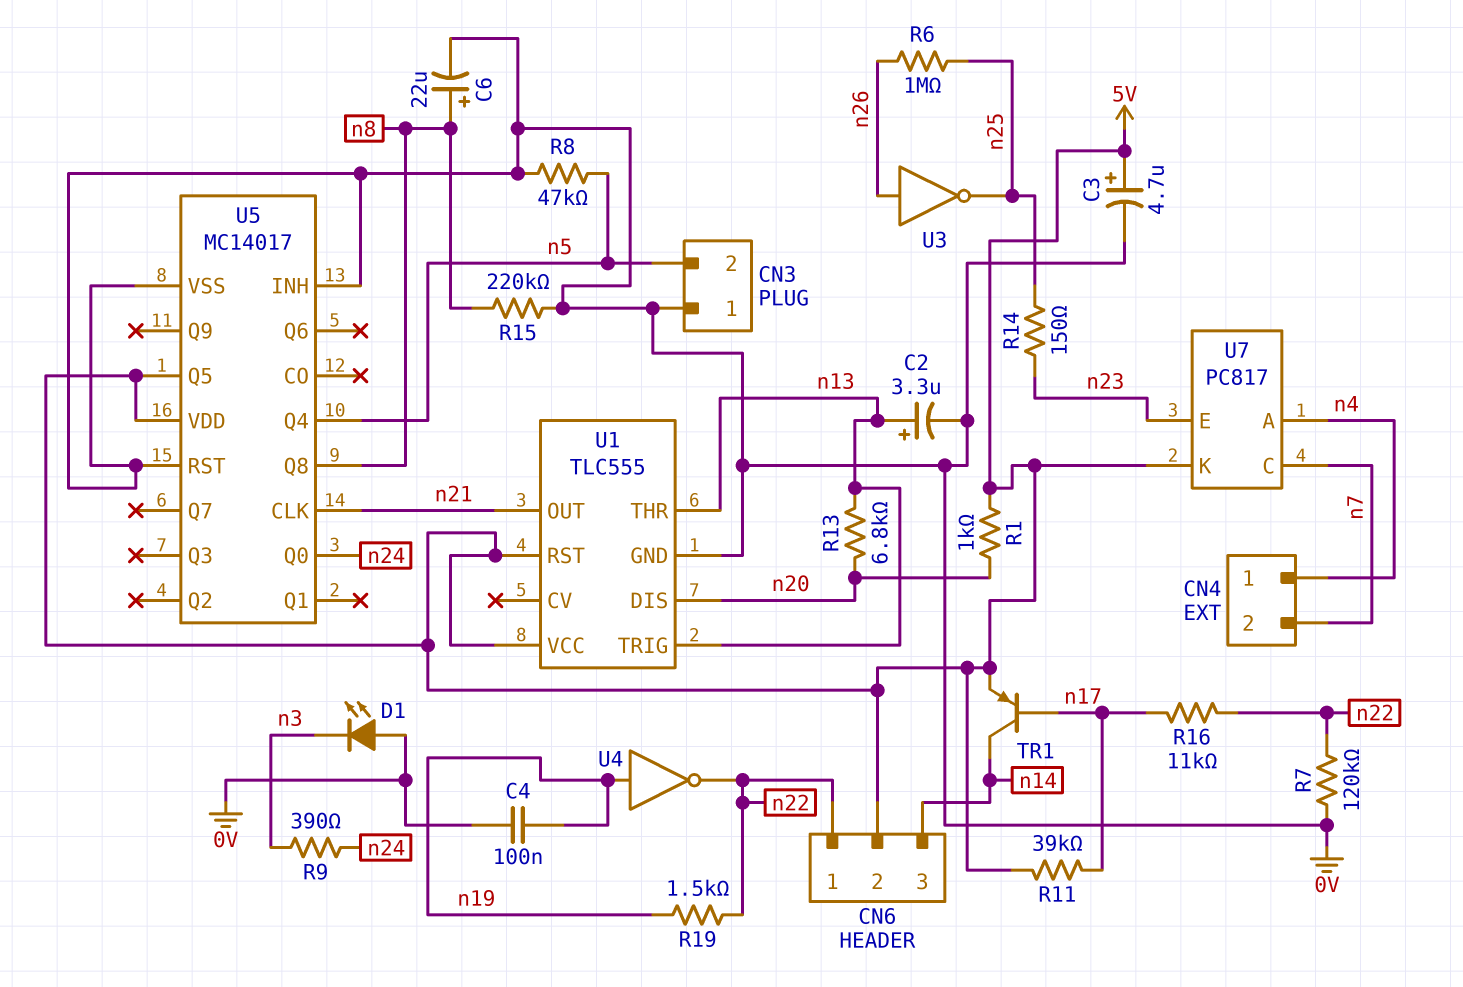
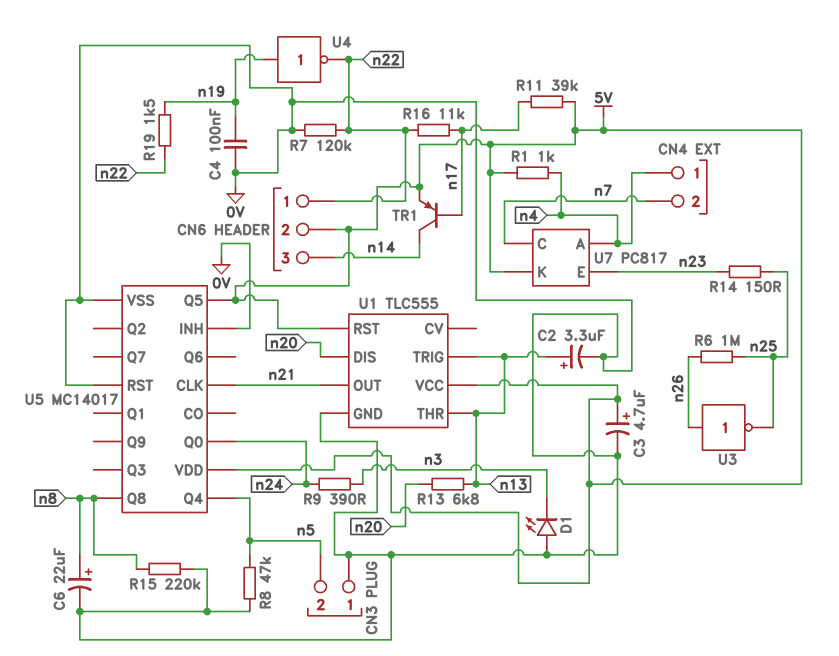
R1: 1k (5V, n20) -> 1k (5V, n4)

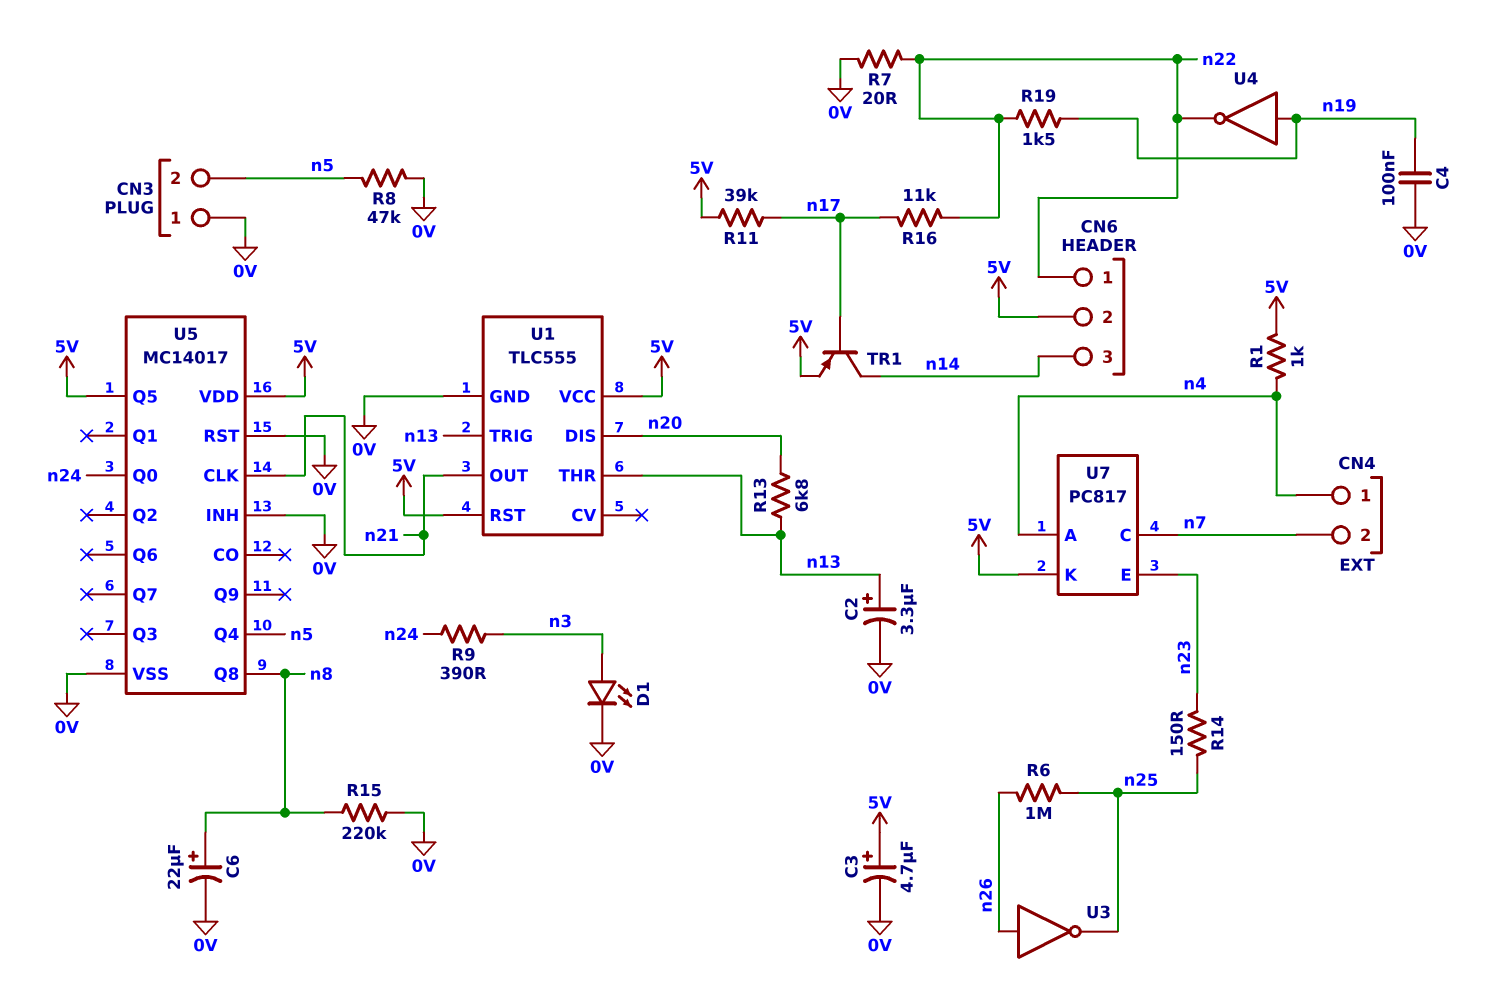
D1: LED (A 0V, K n3) -> LED (A n3, K 0V)
R7: 120k (0V, n22) -> 20 (0V, n22)

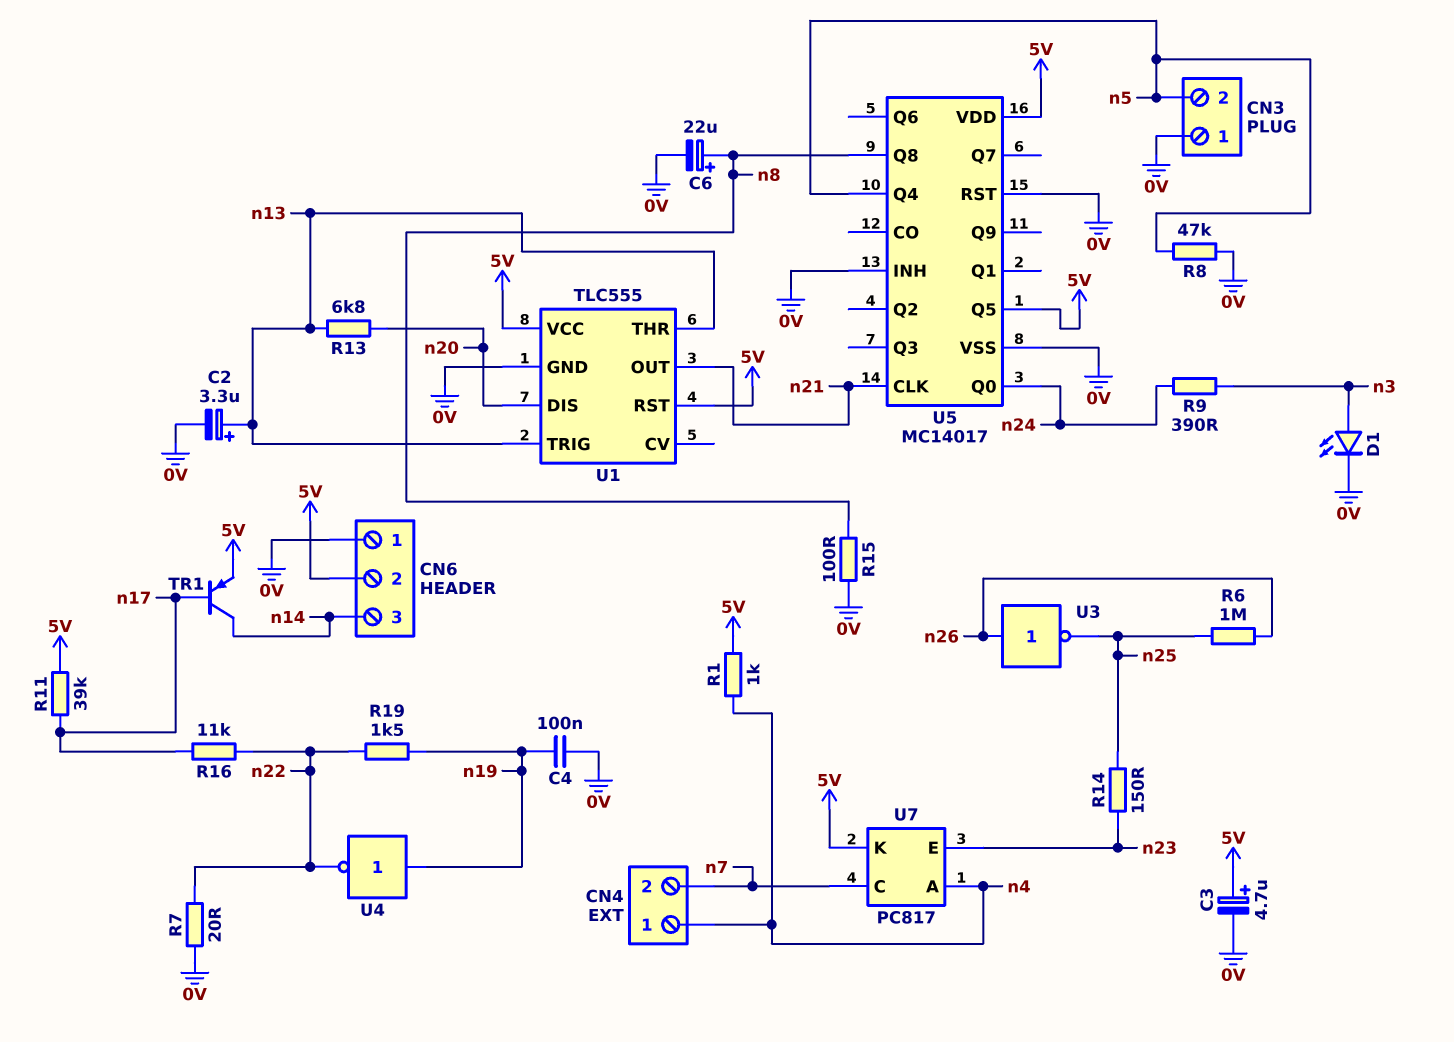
CN6 pin 1: n22 -> 0V
R15: 220k (0V, n8) -> 100 (0V, n8)

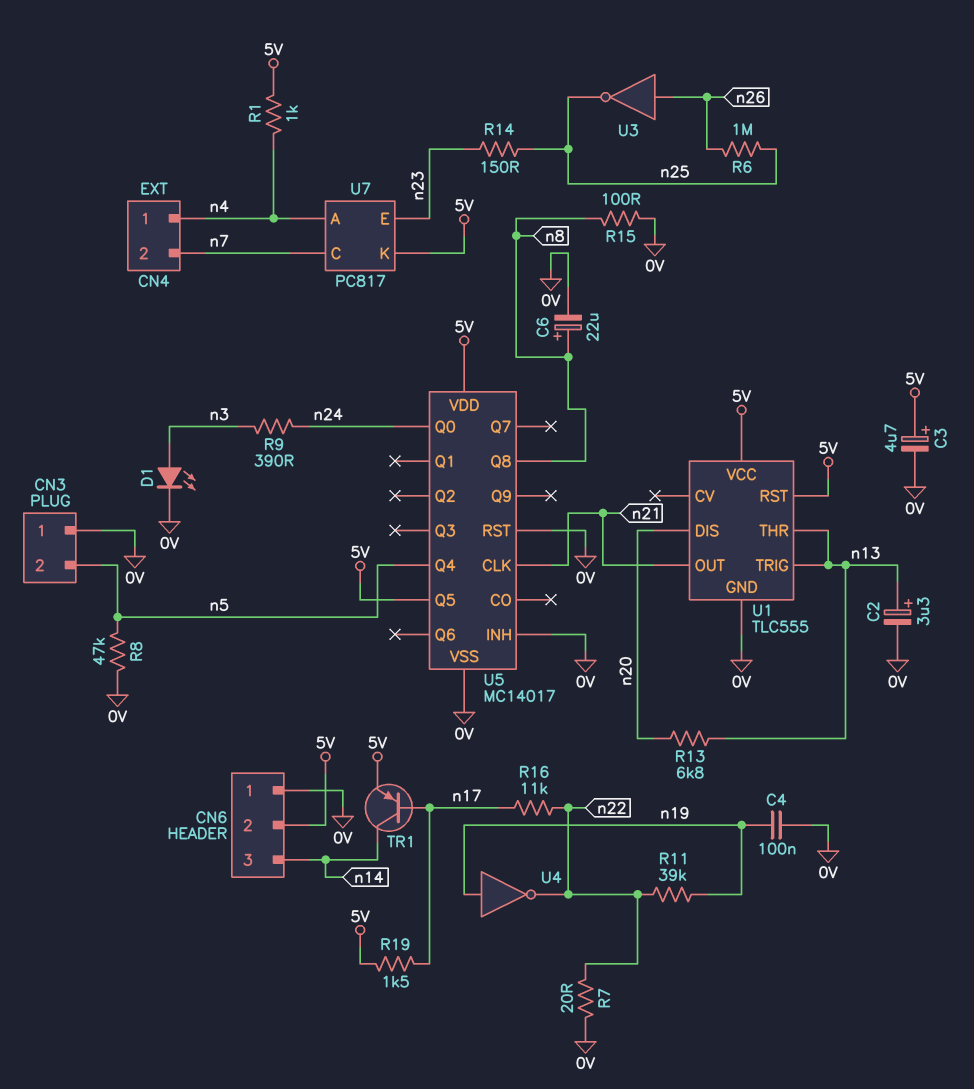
R11: 39k (5V, n17) -> 39k (n19, n22)
R19: 1.5k (n19, n22) -> 1.5k (5V, n17)

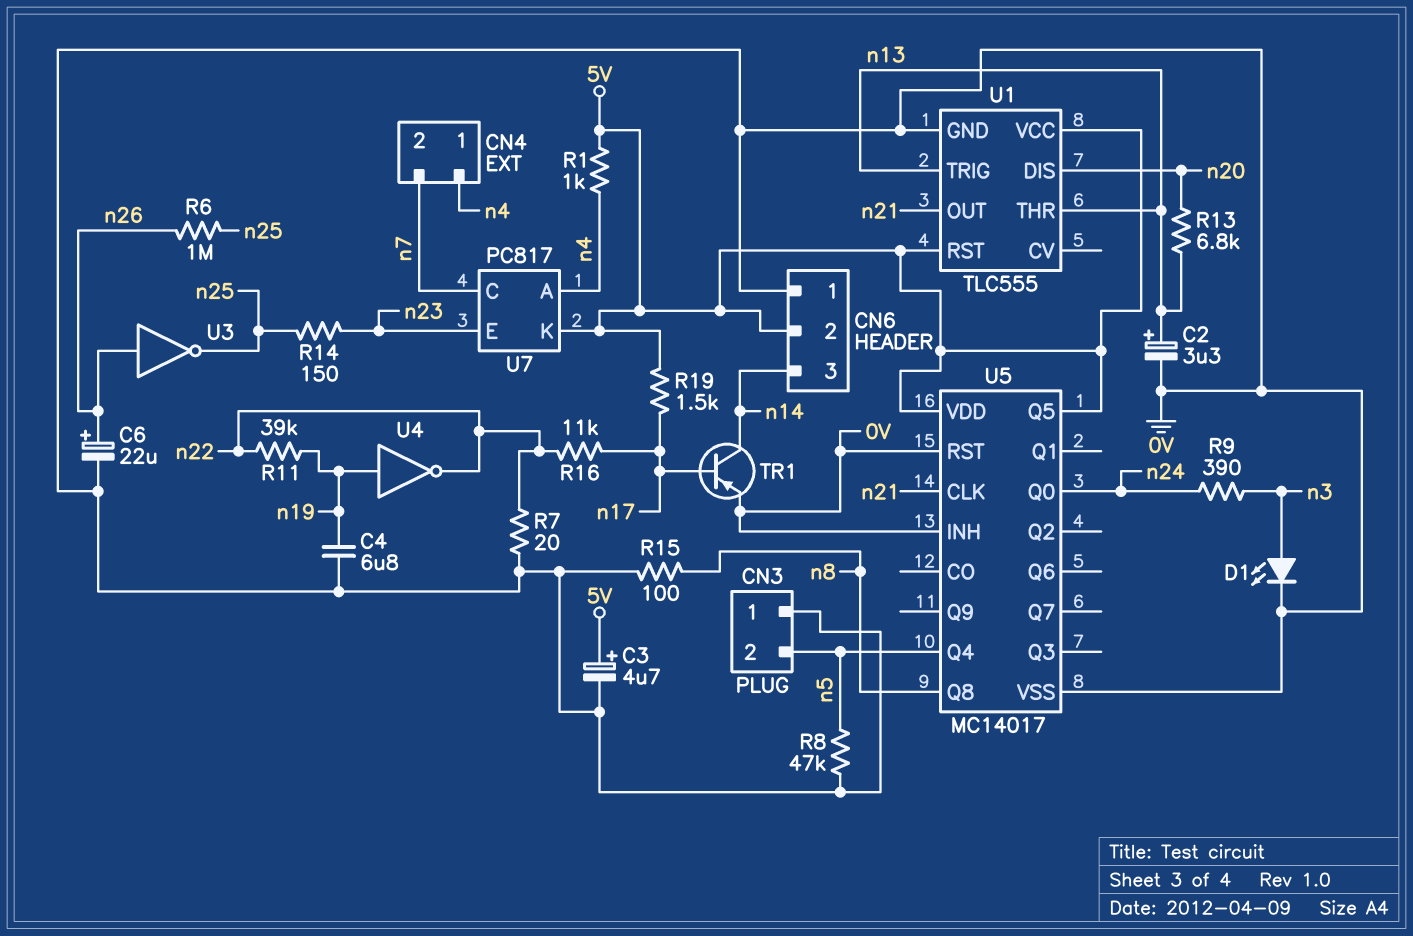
C4: 100nF (0V, n19) -> 6.8uF (0V, n19)
C6: 22uF (plus n8, minus 0V) -> 22uF (plus n26, minus 0V)
TR1: PNP (B n17, C n14, E 5V) -> PNP (B n17, C n14, E 0V)

